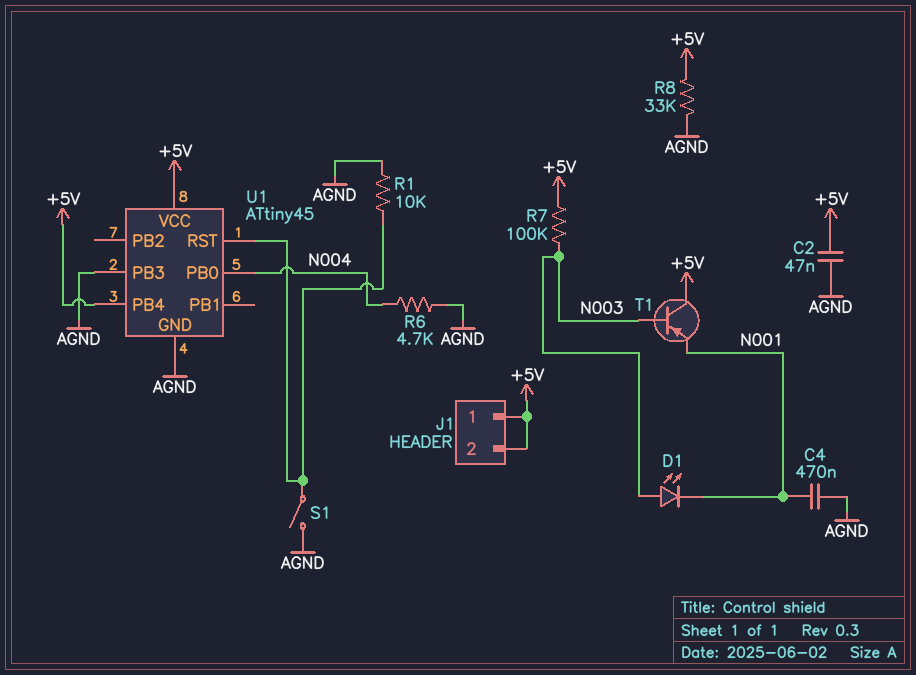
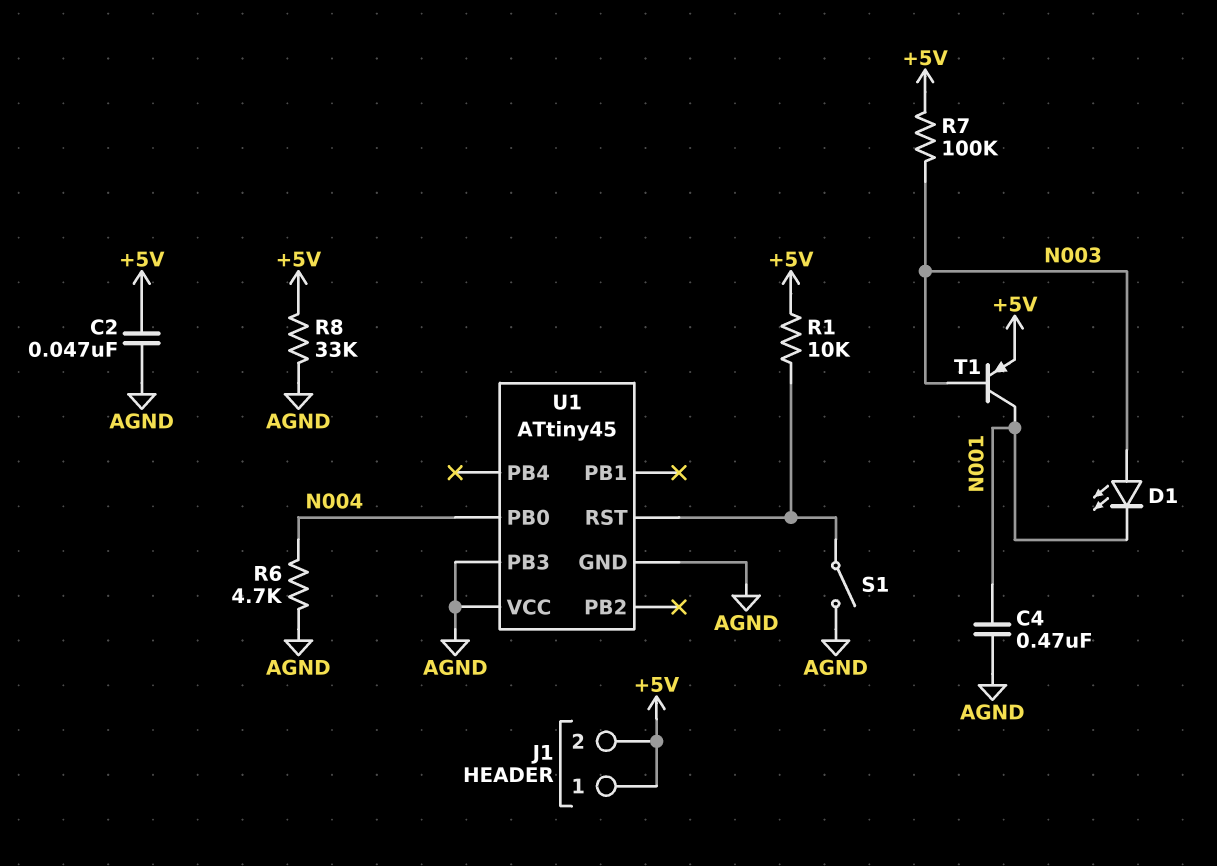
R1: 10k (AGND, U1/RST) -> 10k (+5V, U1/RST)
T1: PNP (B N003, C +5V, E N001) -> PNP (B N003, C N001, E +5V)
U1 pin PB4: +5V -> none
U1 pin VCC: +5V -> AGND

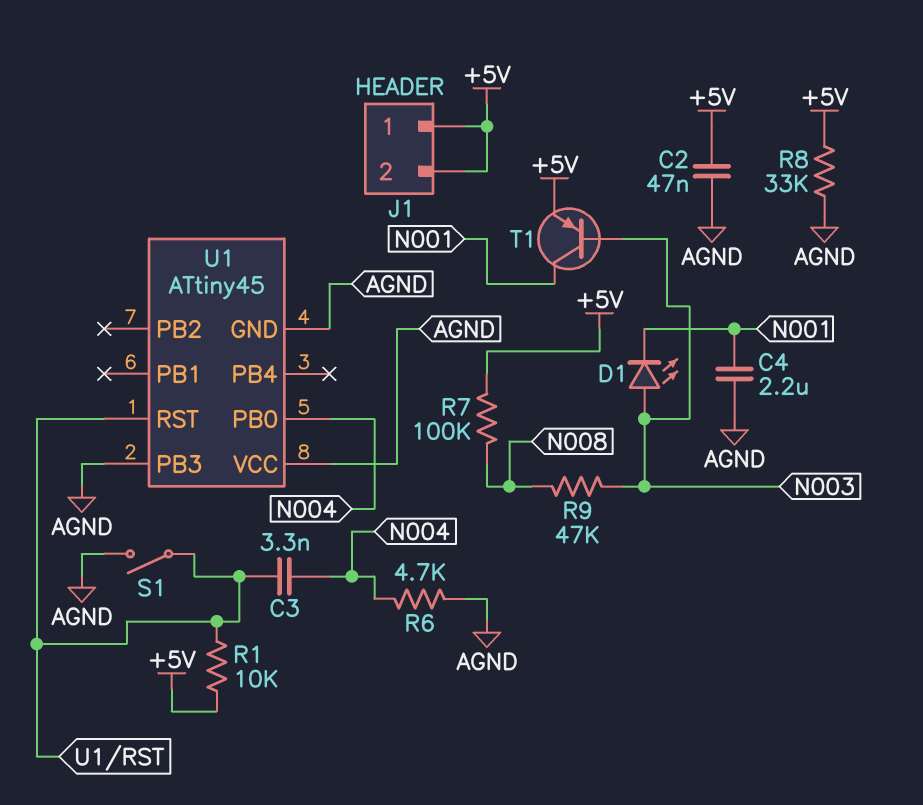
C3: none -> 3.3nF (N004, U1/RST)
C4: 470nF (AGND, N001) -> 2.2uF (AGND, N001)
R7: 100k (+5V, N003) -> 100k (+5V, N008)
R9: none -> 47k (N003, N008)

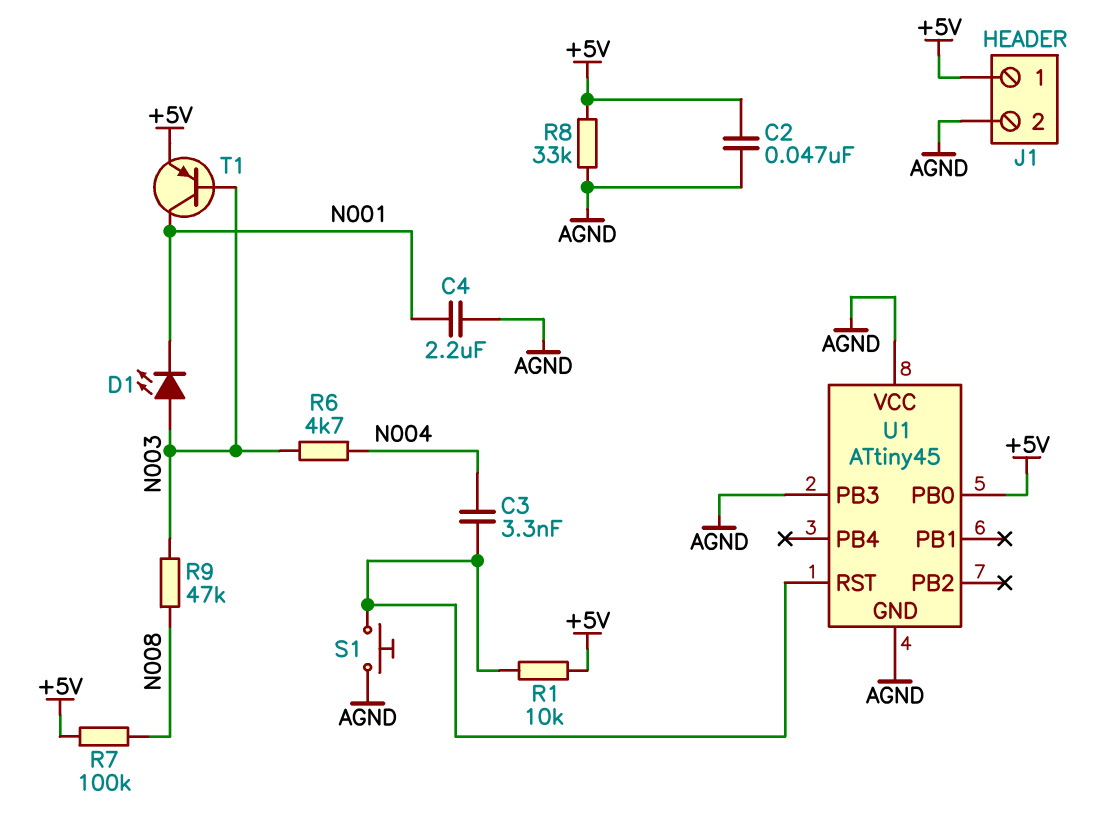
J1 pin 2: +5V -> AGND
R6: 4.7k (AGND, N004) -> 4.7k (N003, N004)
S1: switch (AGND, U1/RST) -> button (AGND, U1/RST)
U1 pin PB0: N004 -> +5V

